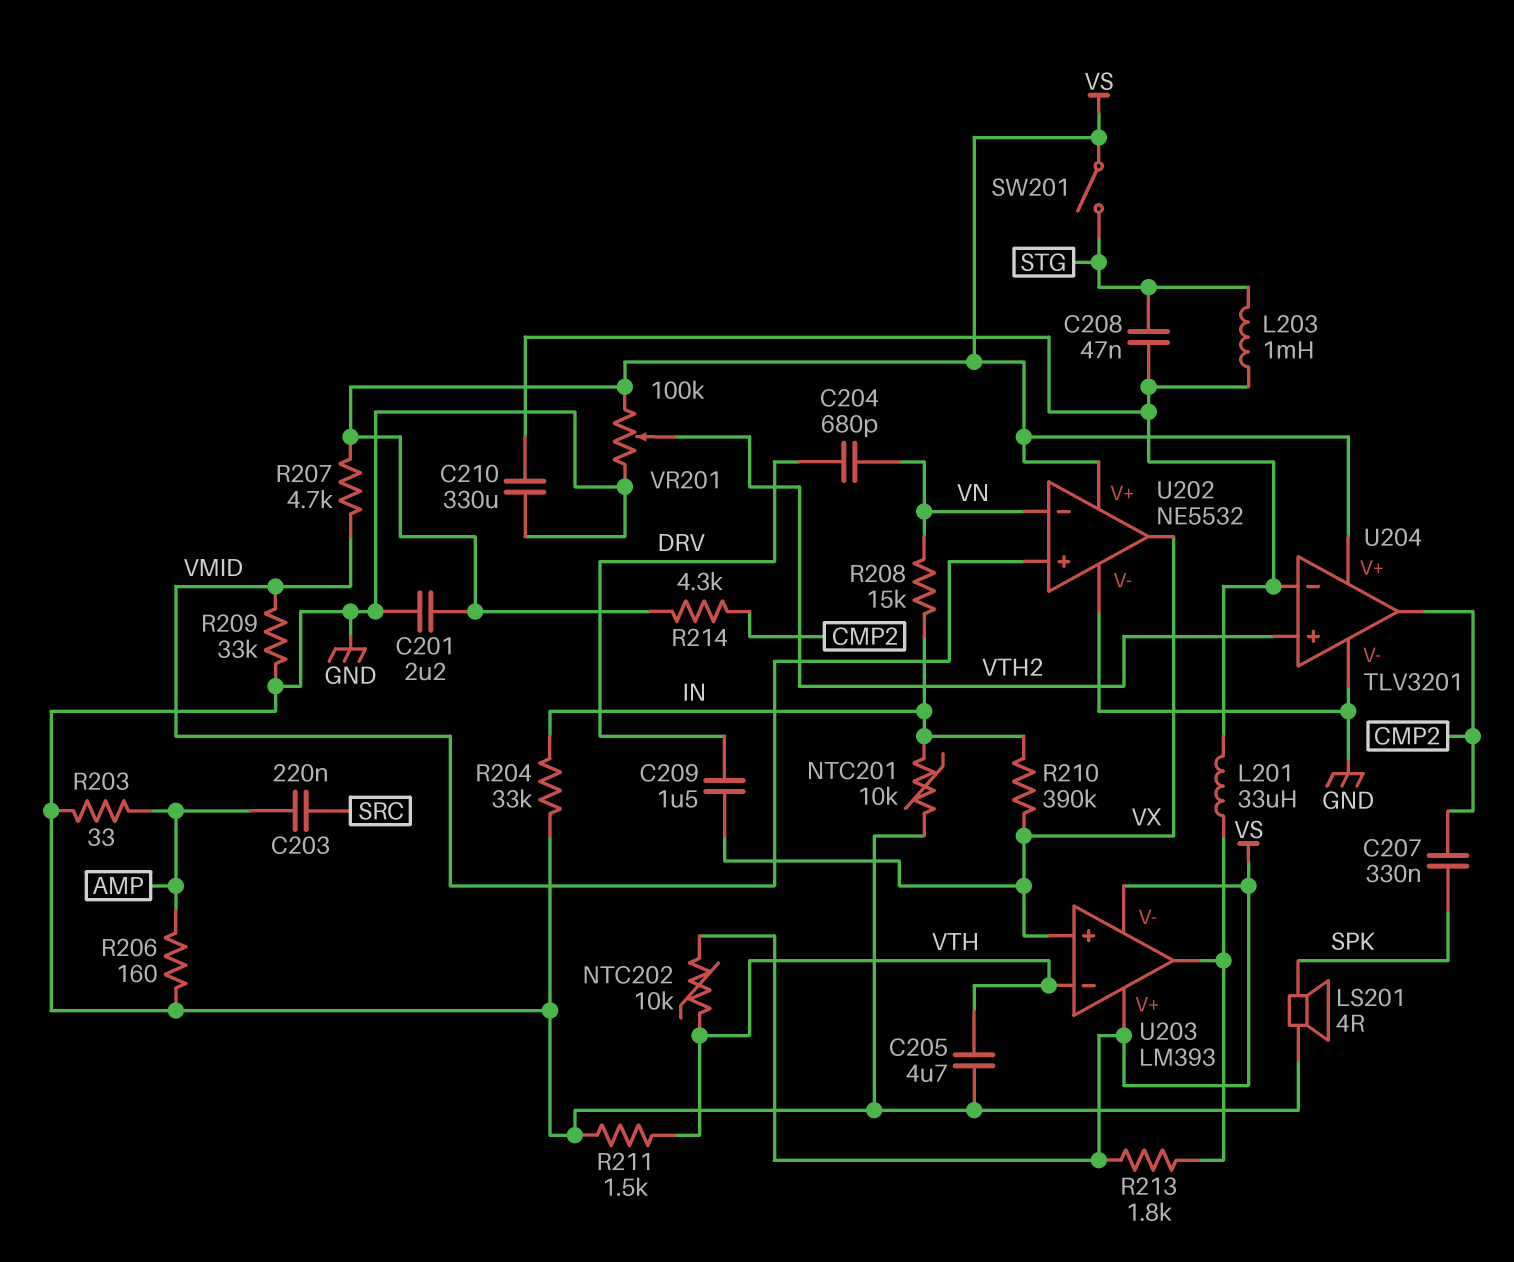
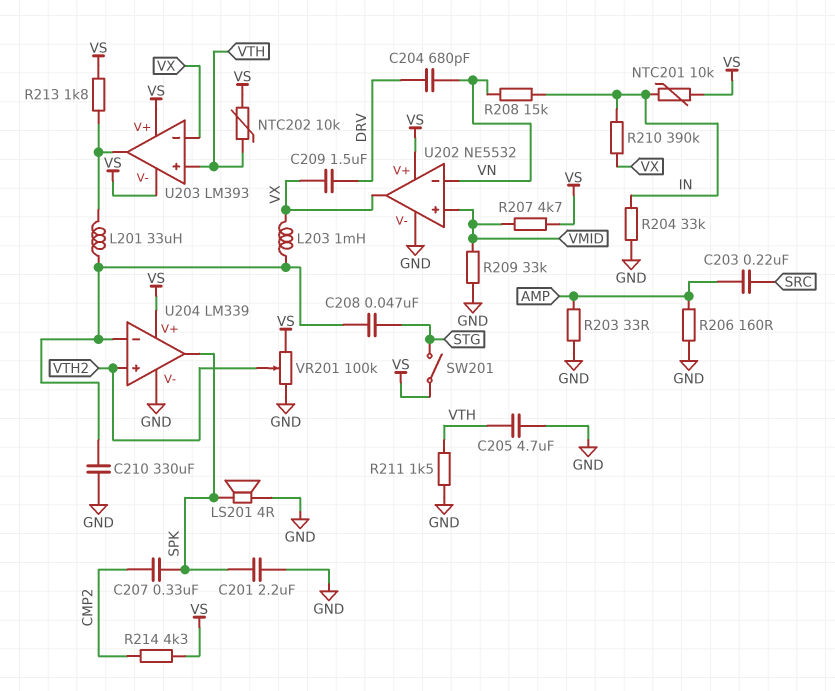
C201: 2.2uF (GND, VS) -> 2.2uF (GND, SPK)
L203: 1mH (STG, U204/in-) -> 1mH (U204/in-, VX)
NTC201: 10k (GND, IN) -> 10k (IN, VS)
U203 pin in+: VX -> VTH
U203 pin in-: VTH -> VX
U204: TLV3201 -> LM339
U204 pin out: CMP2 -> SPK

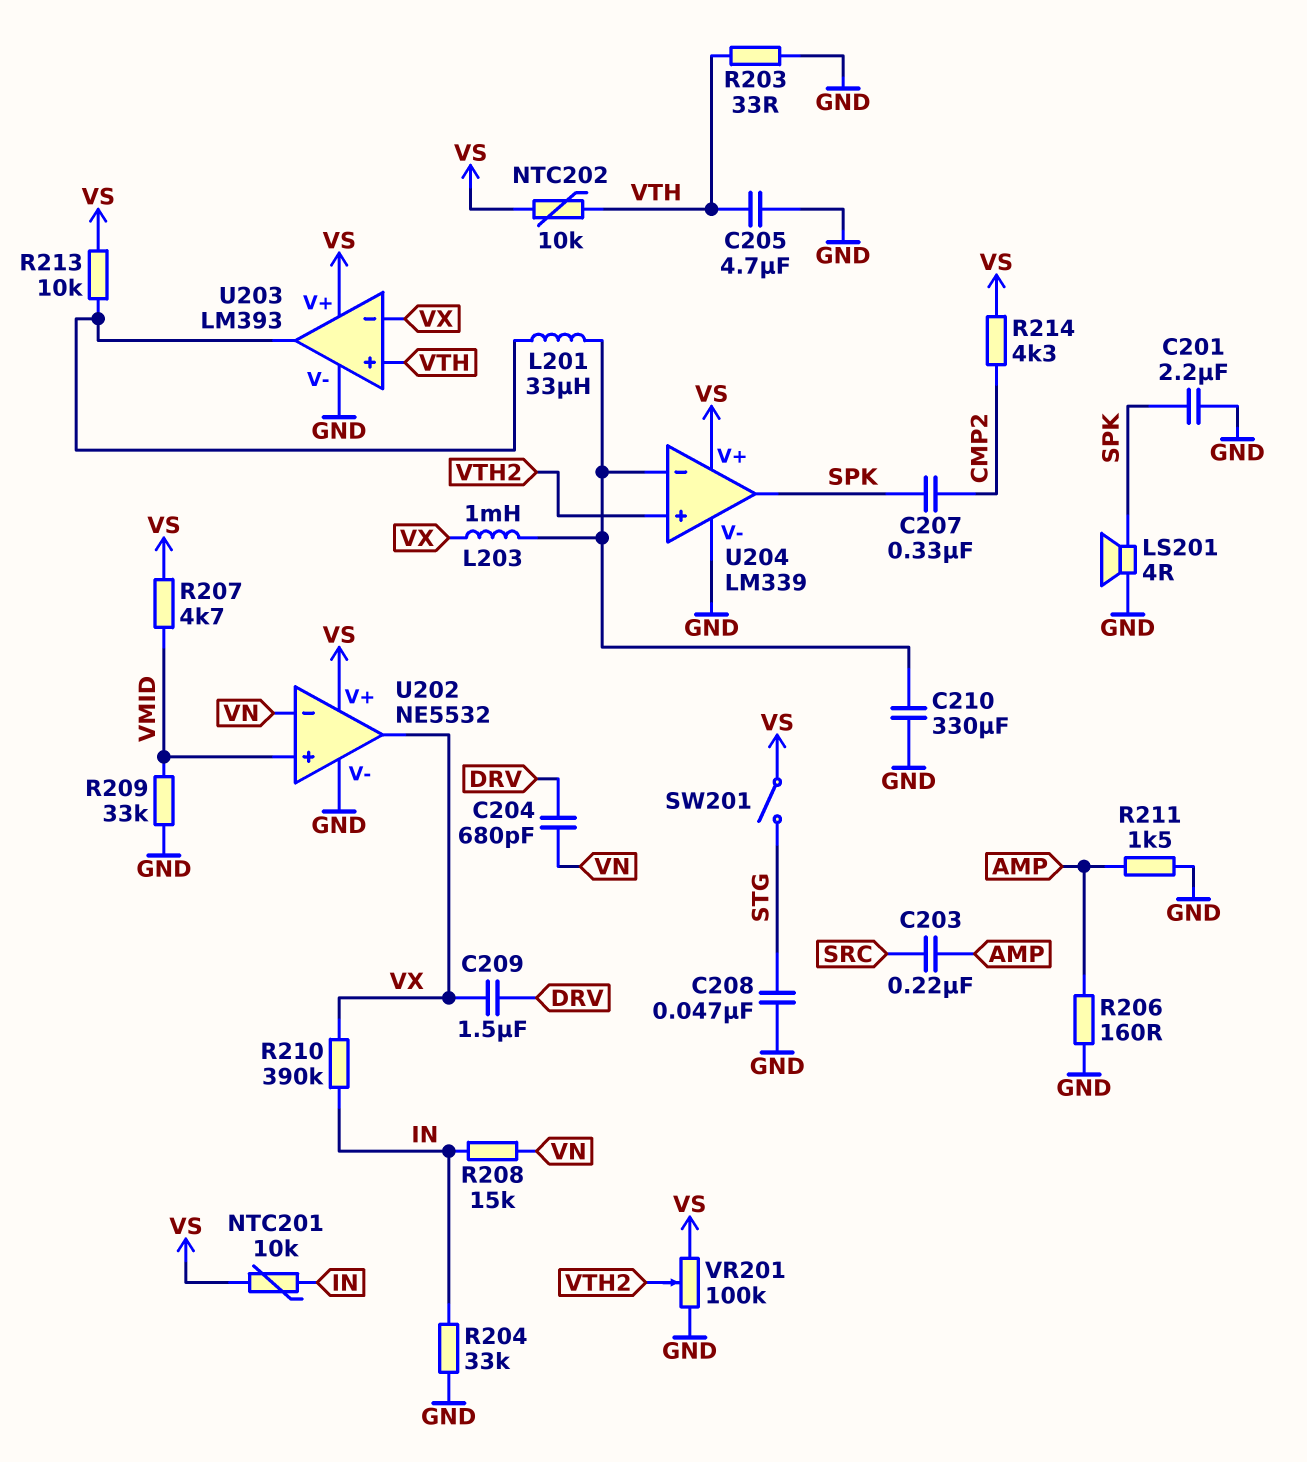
C208: 47nF (STG, U204/in-) -> 47nF (GND, STG)
R203: 33 (AMP, GND) -> 33 (GND, VTH)
R211: 1.5k (GND, VTH) -> 1.5k (AMP, GND)
R213: 1.8k (U203/out, VS) -> 10k (U203/out, VS)
U203 pin V-: VS -> GND

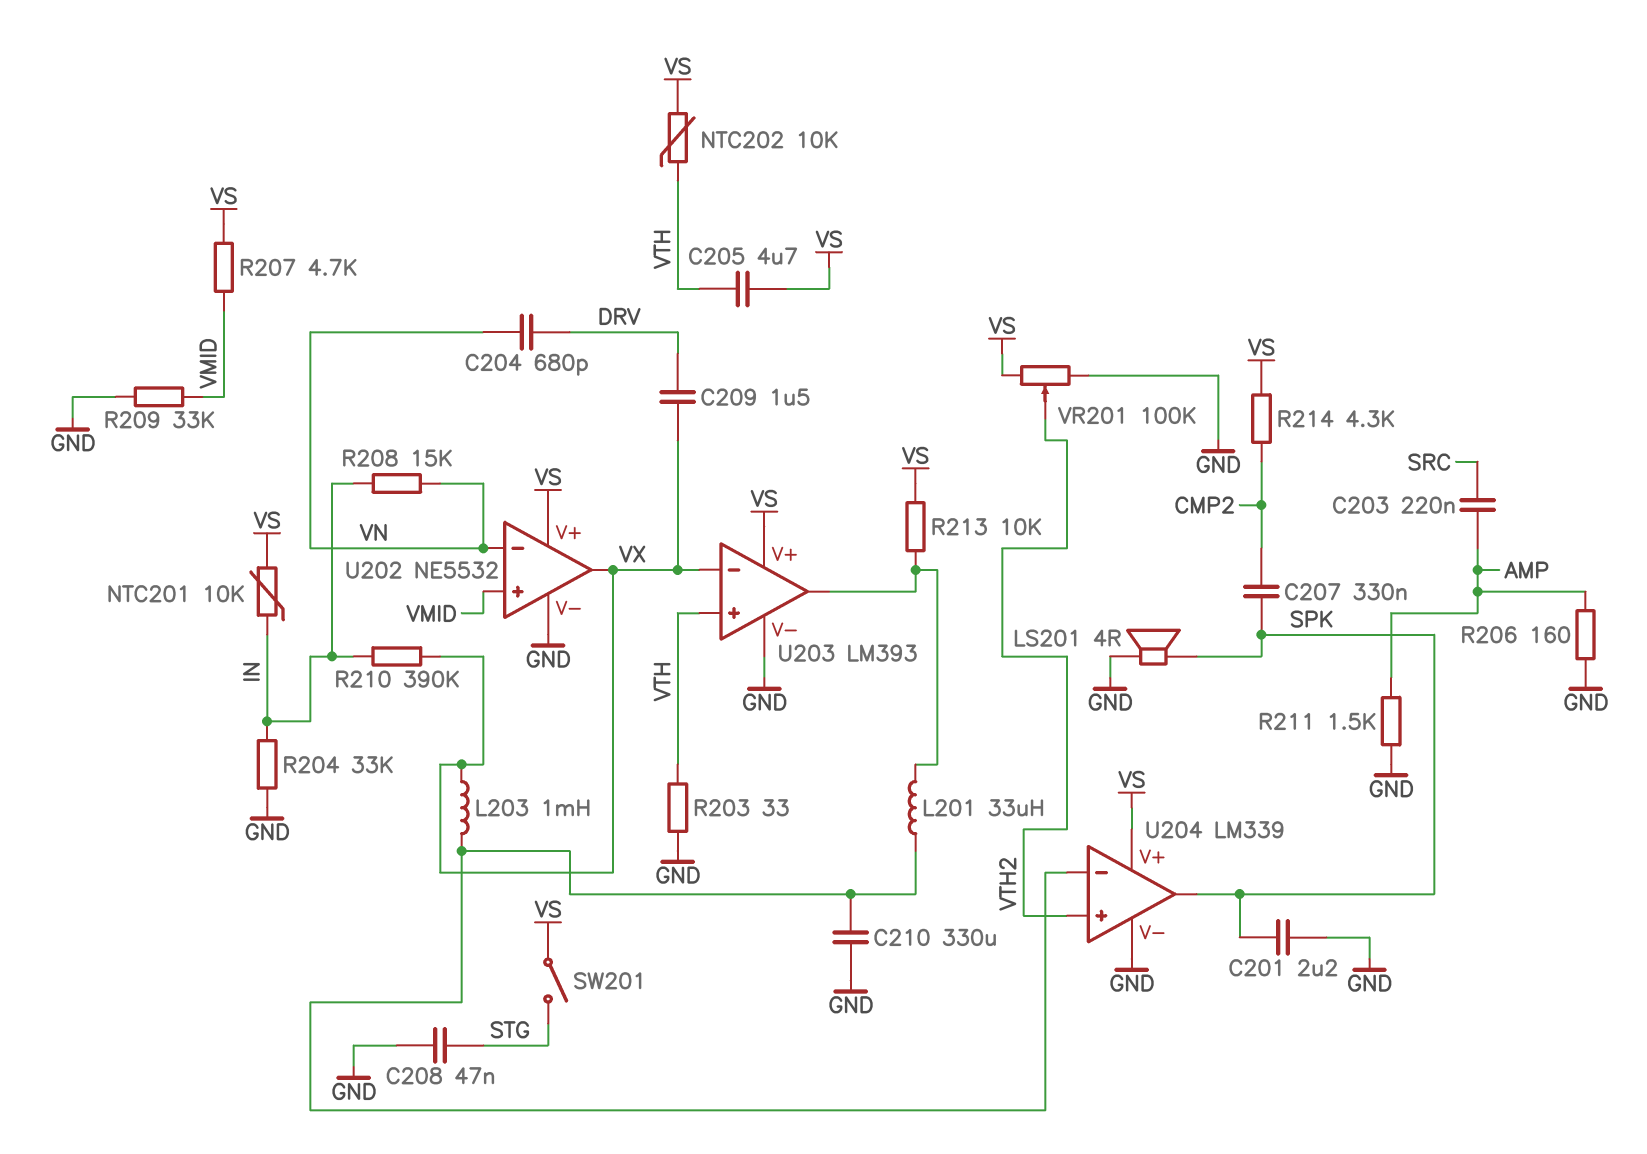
C205: 4.7uF (GND, VTH) -> 4.7uF (VS, VTH)

